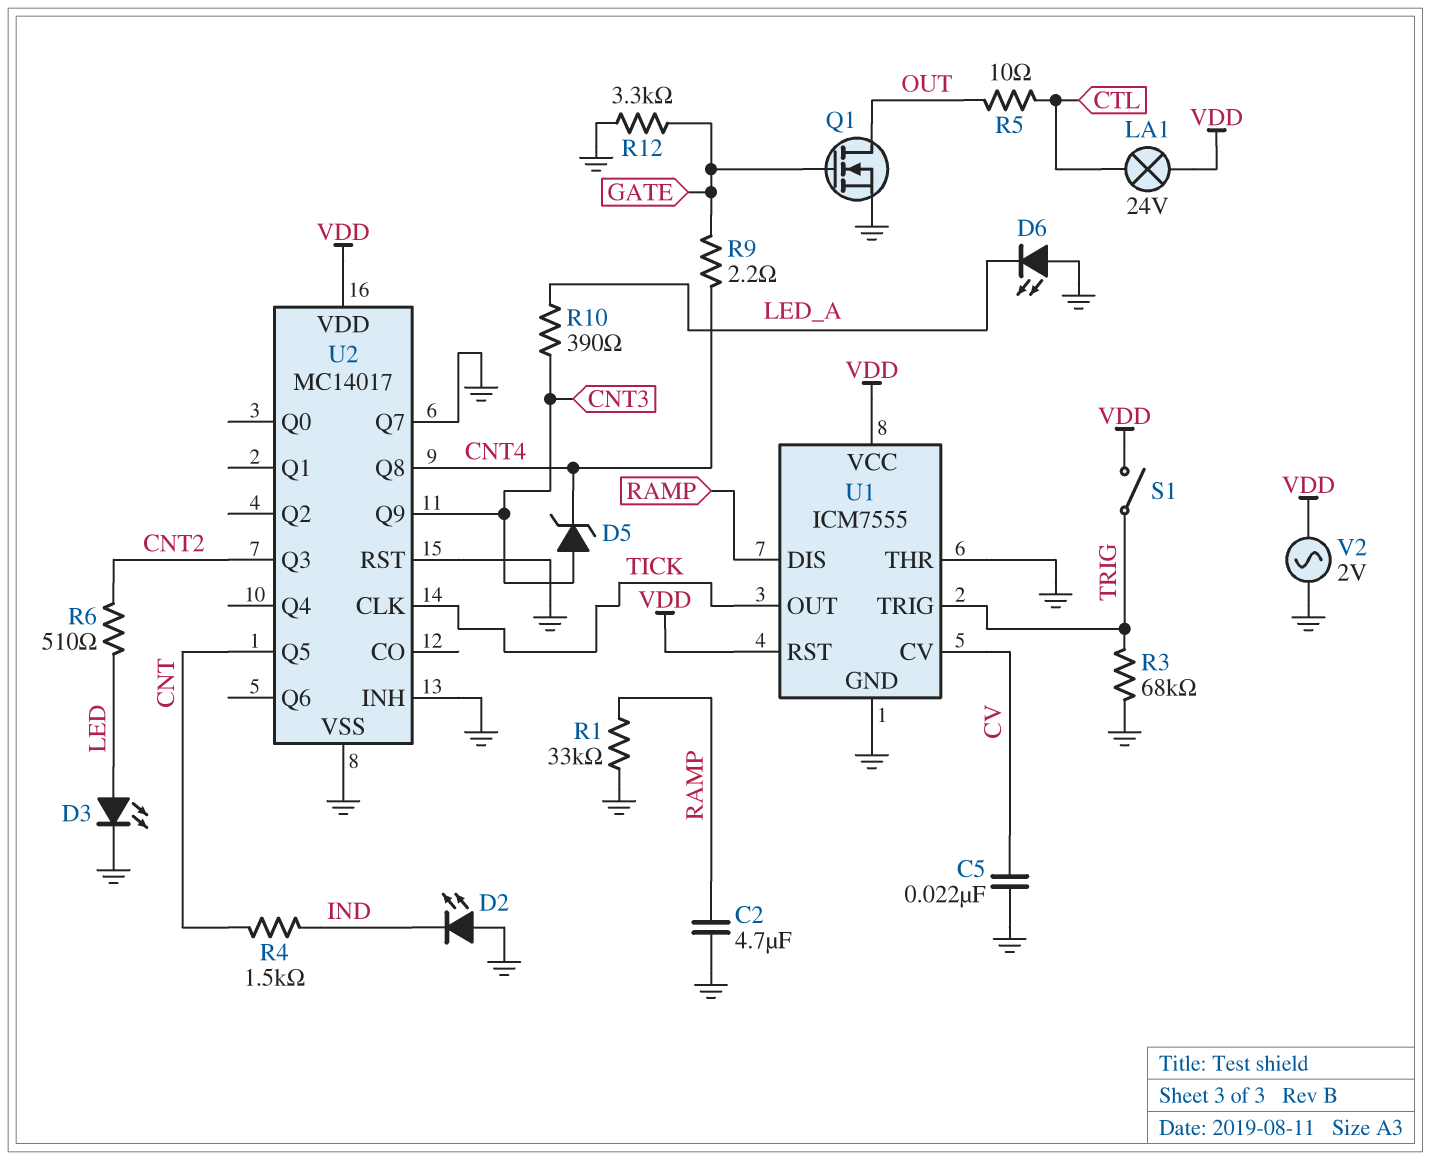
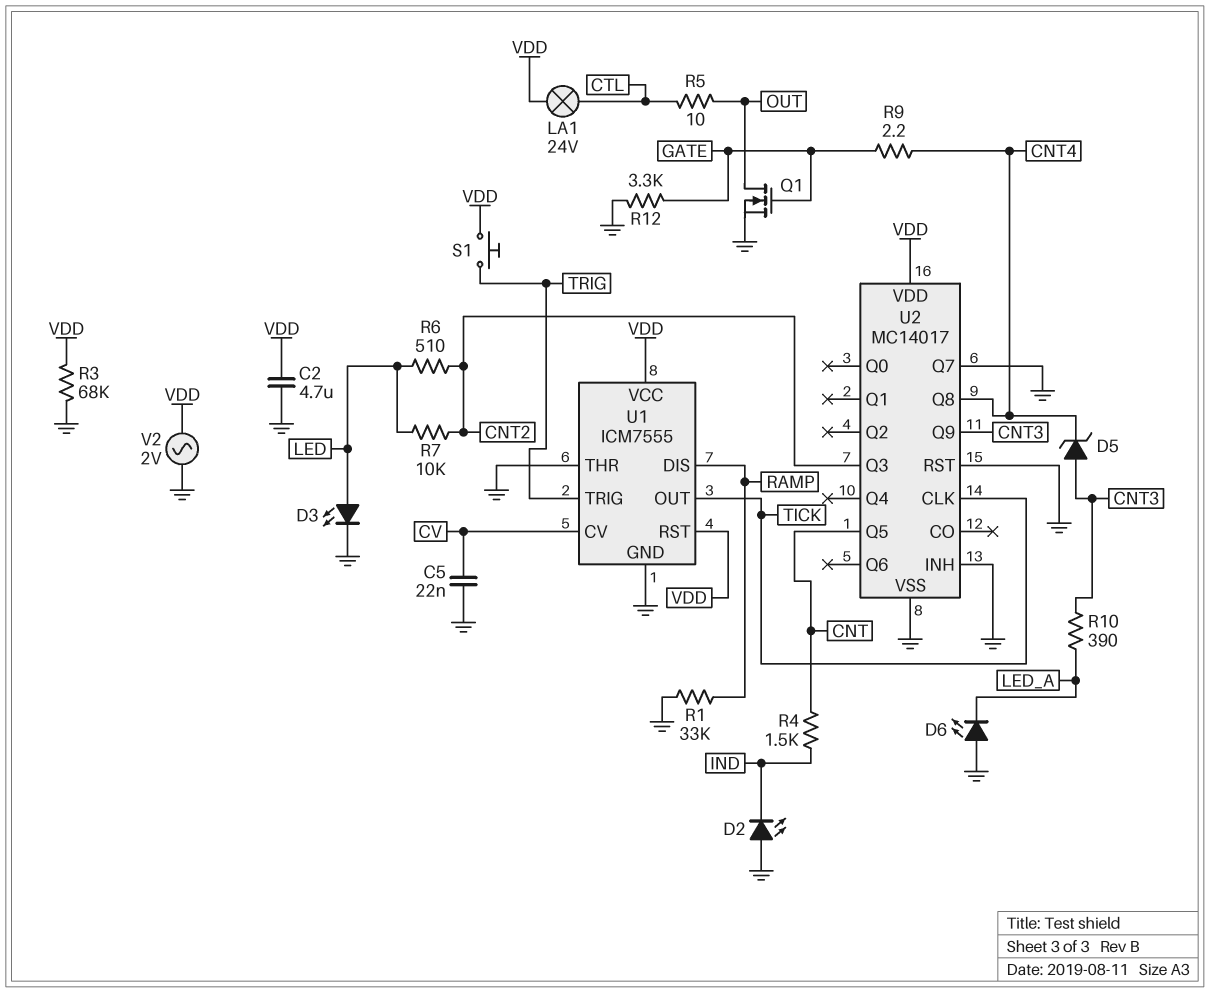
C2: 4.7uF (GND, RAMP) -> 4.7uF (GND, VDD)
R3: 68k (GND, TRIG) -> 68k (GND, VDD)
R7: none -> 10k (CNT2, LED)
S1: switch (TRIG, VDD) -> button (TRIG, VDD)

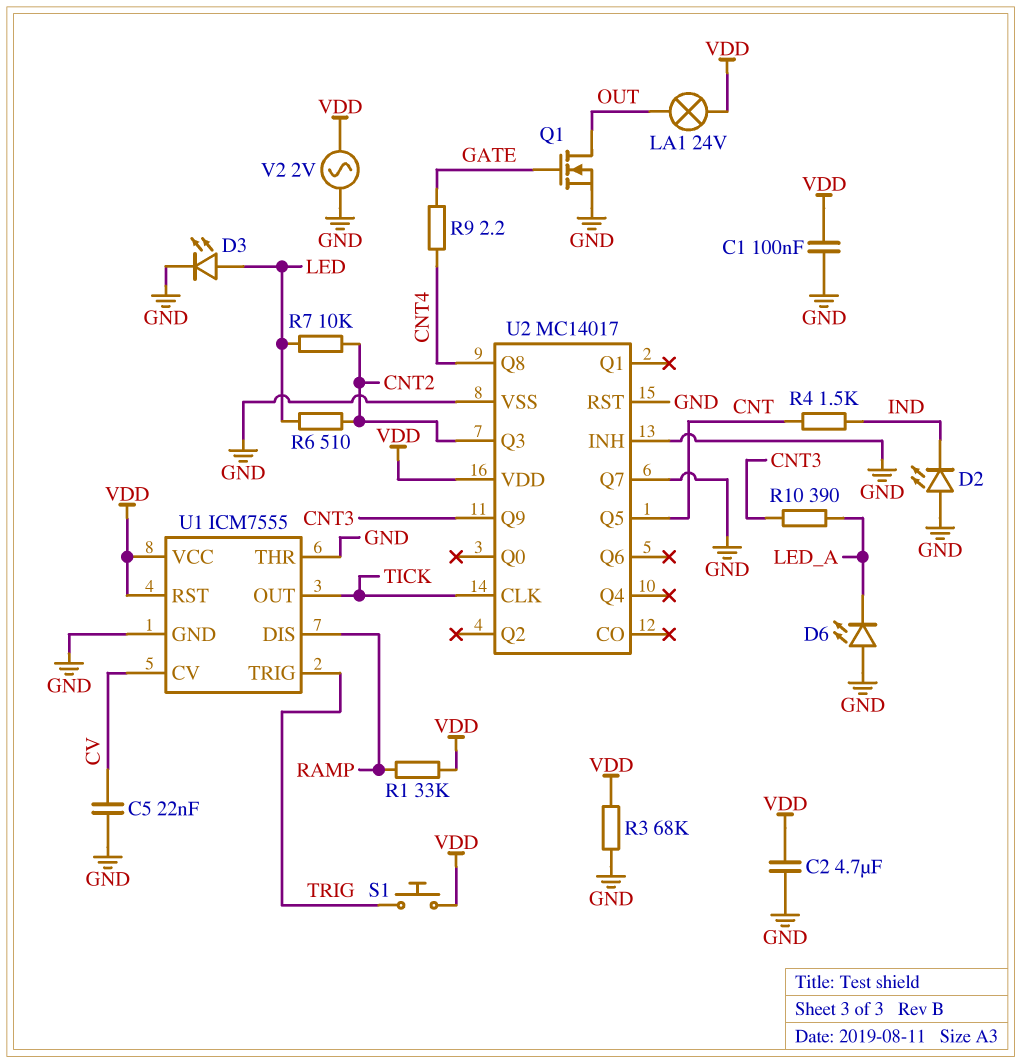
C1: none -> 100nF (GND, VDD)
D5: zener (A CNT3, K CNT4) -> none
LA1: lamp 24V (CTL, VDD) -> lamp 24V (OUT, VDD)
R1: 33k (GND, RAMP) -> 33k (RAMP, VDD)
R5: 10 (CTL, OUT) -> none
R12: 3.3k (GATE, GND) -> none

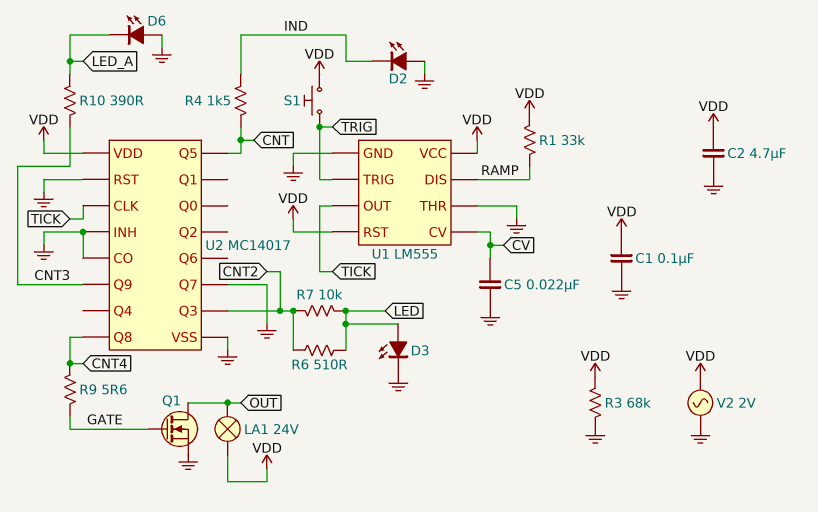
R9: 2.2 (CNT4, GATE) -> 5.6 (CNT4, GATE)
U1: ICM7555 -> LM555
U2 pin CO: none -> GND

